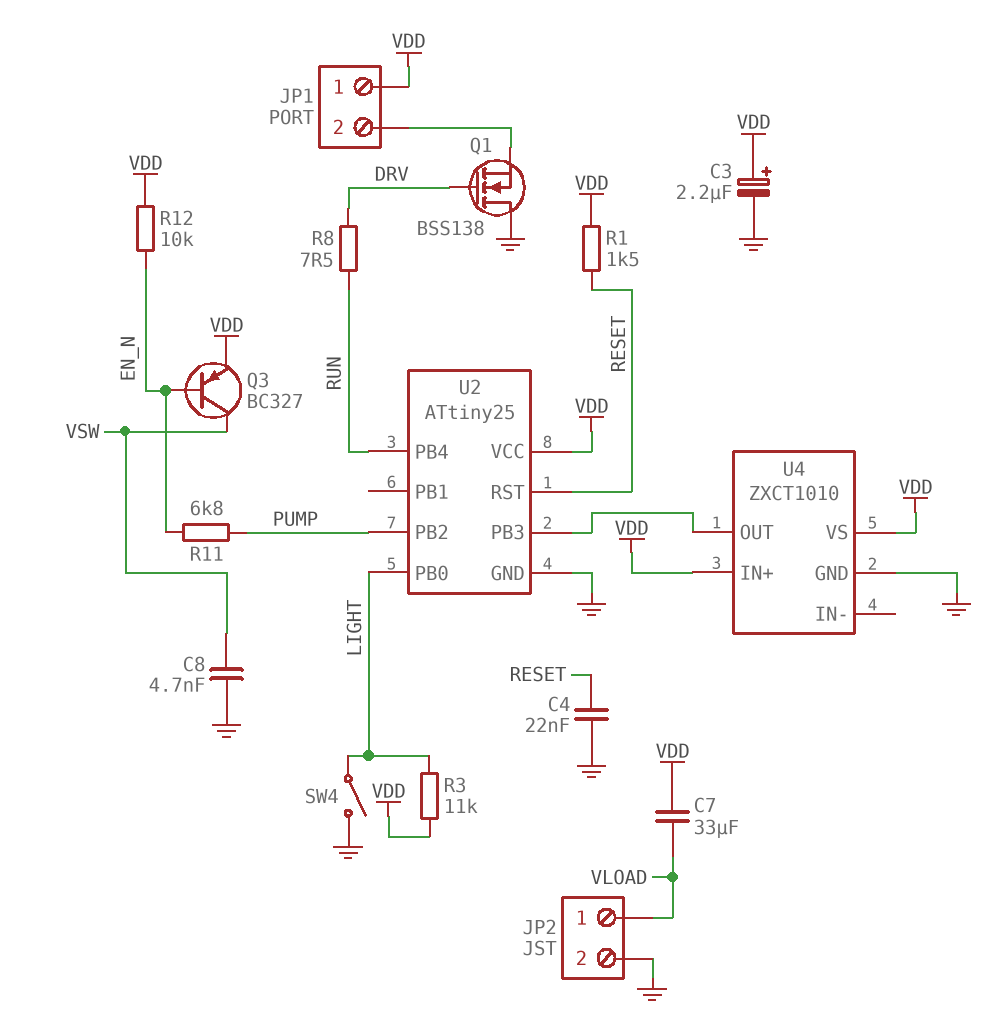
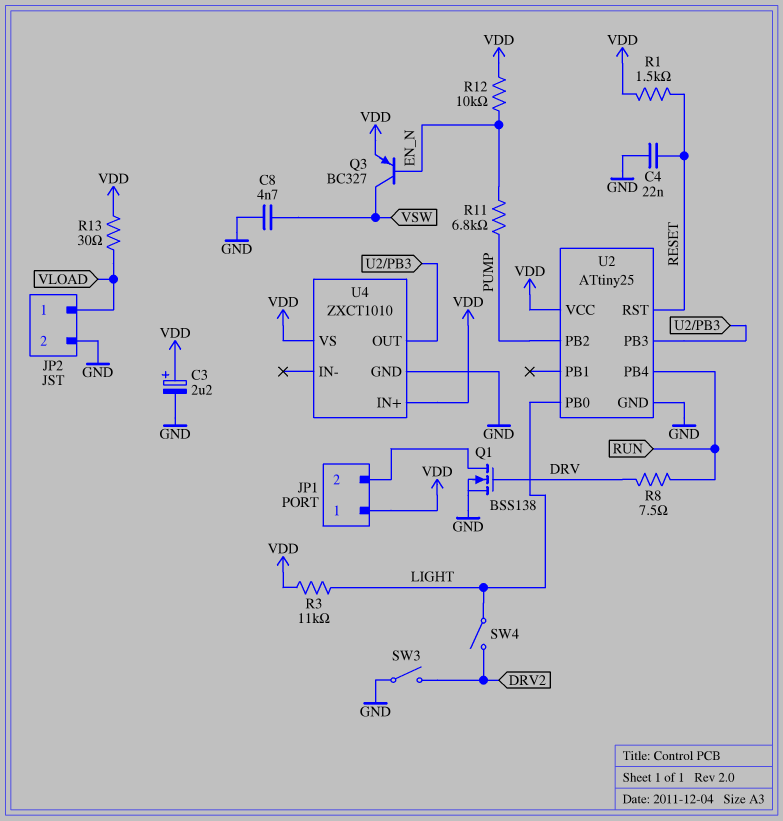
C7: 33uF (VDD, VLOAD) -> none
Q1: NMOS BSS138 (G DRV, D GND, S JP1/2) -> NMOS BSS138 (G DRV, D JP1/2, S GND)
R13: none -> 30 (VDD, VLOAD)
SW3: none -> switch (DRV2, GND)
SW4: switch (GND, LIGHT) -> switch (DRV2, LIGHT)

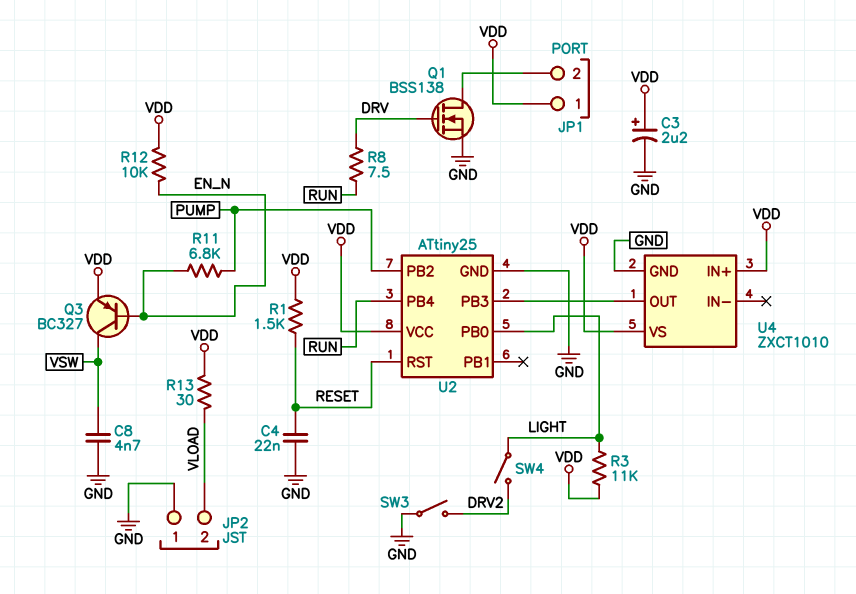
JP2 pin 1: VLOAD -> GND
JP2 pin 2: GND -> VLOAD

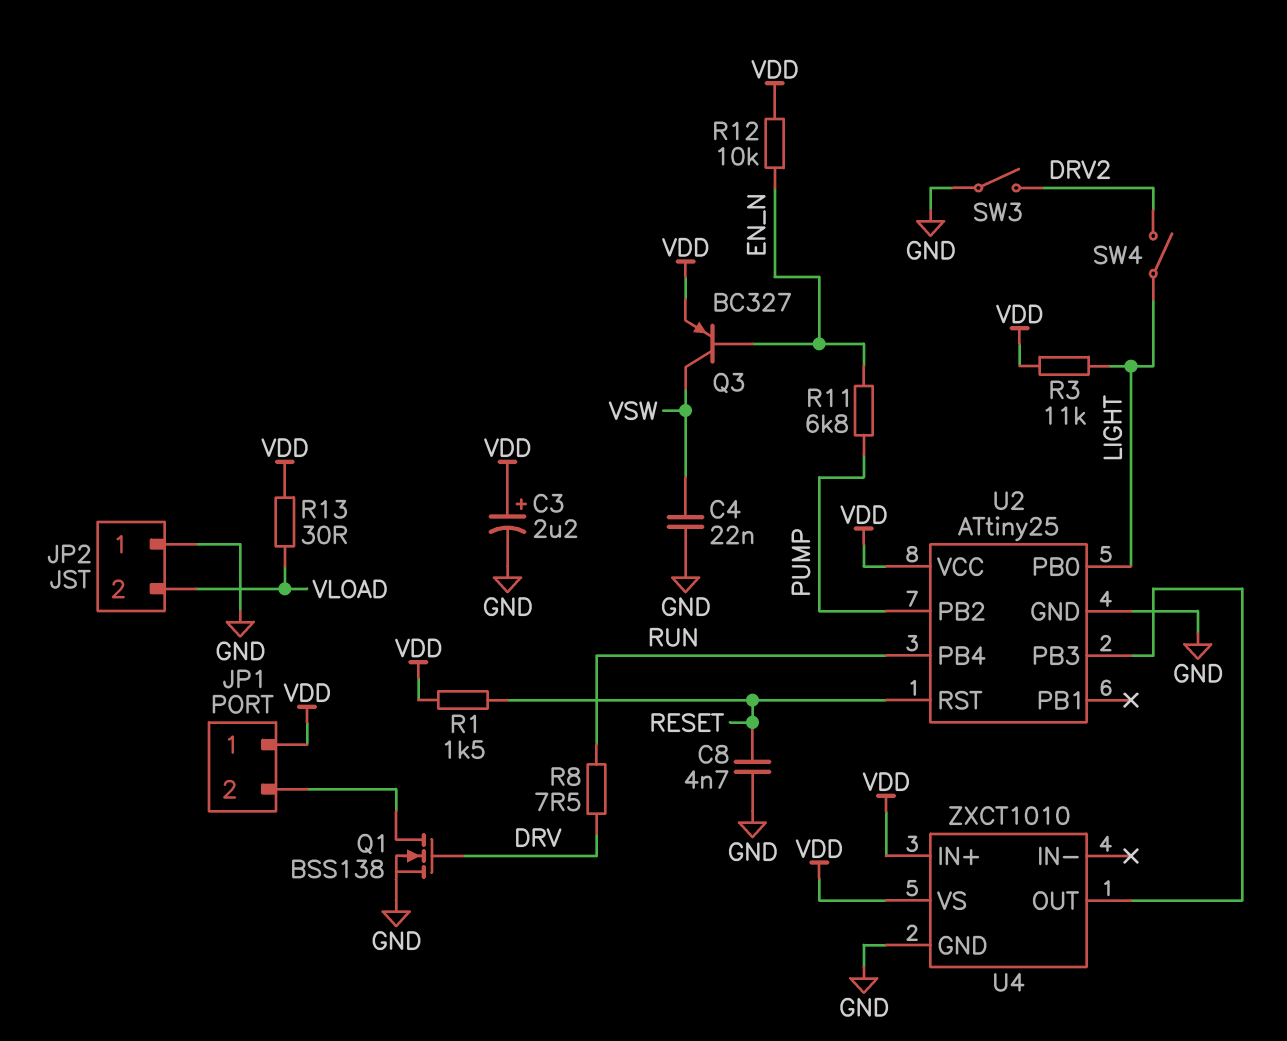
C4: 22nF (GND, RESET) -> 22nF (GND, VSW)
C8: 4.7nF (GND, VSW) -> 4.7nF (GND, RESET)

